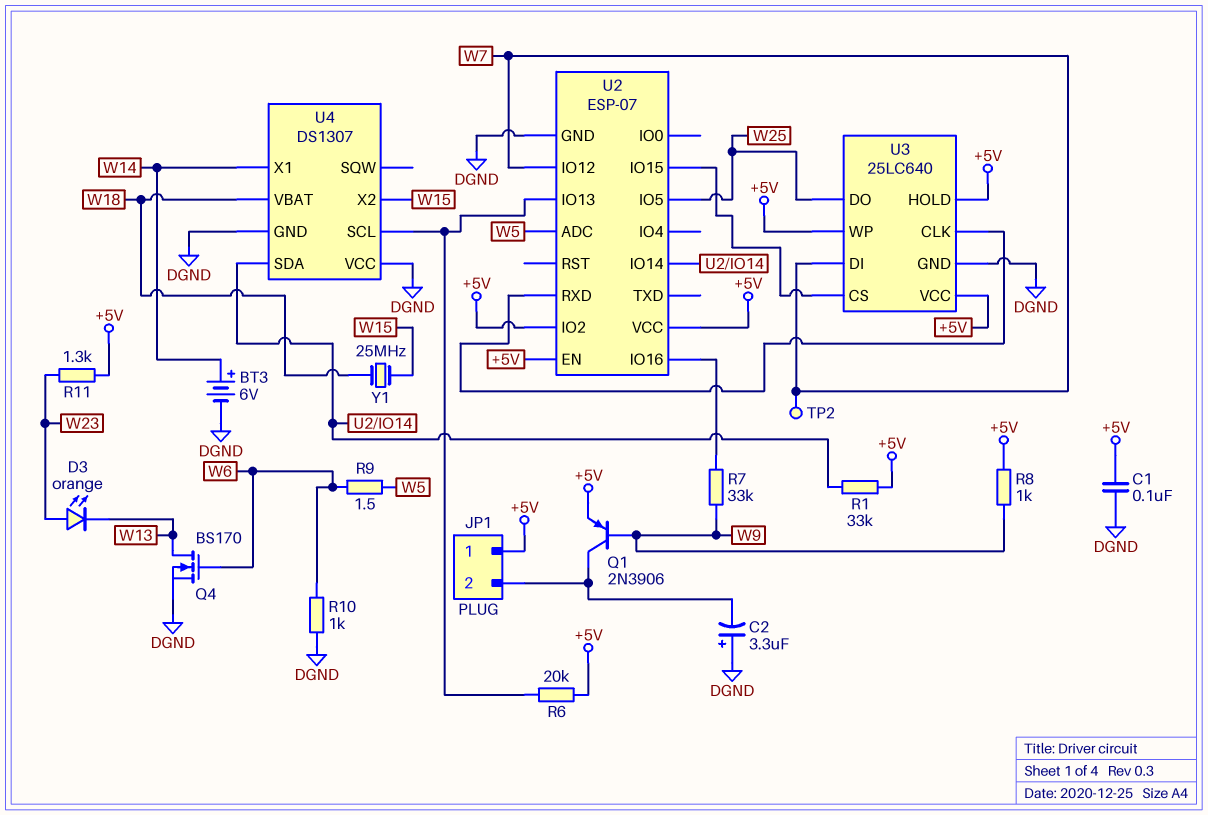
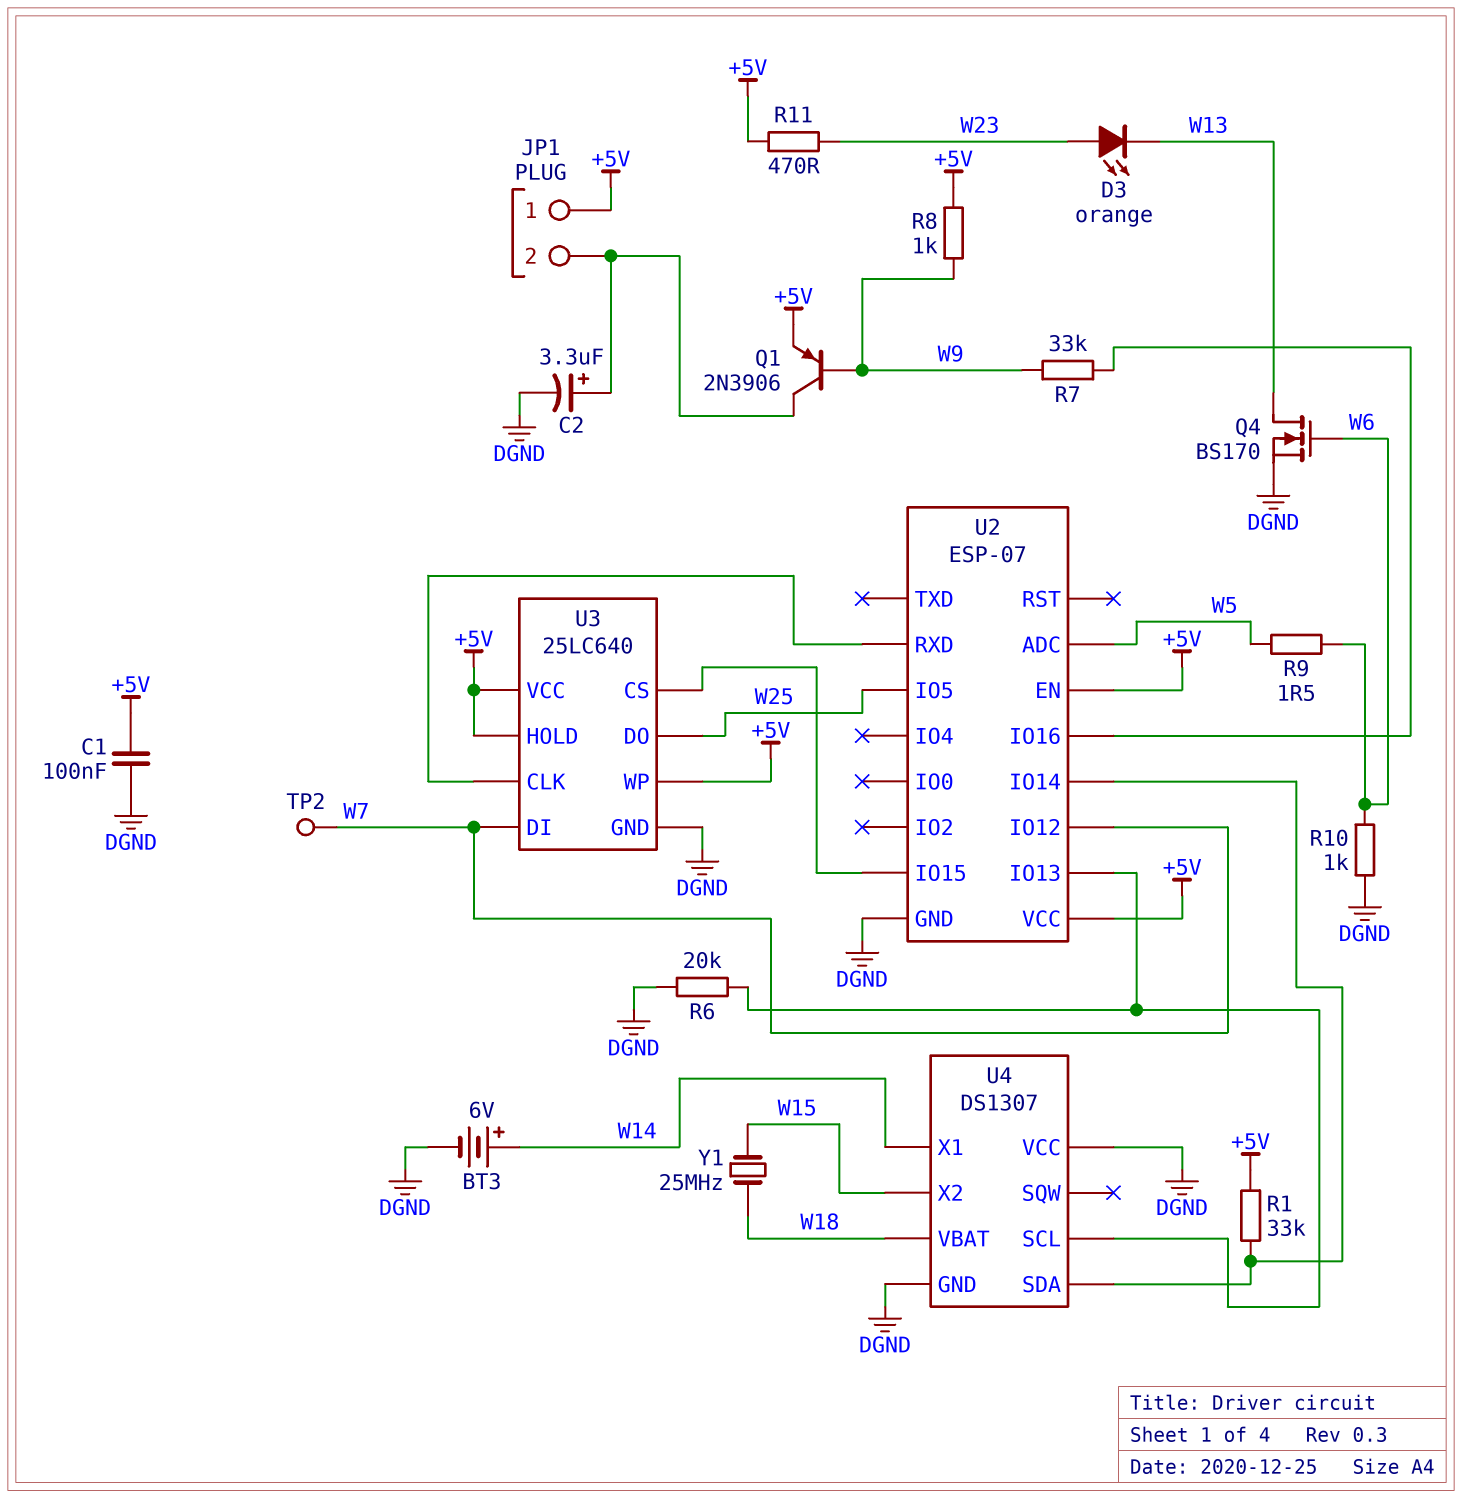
C2: 3.3uF (plus DGND, minus JP1/2) -> 3.3uF (plus JP1/2, minus DGND)
R6: 20k (+5V, U2/IO13) -> 20k (DGND, U2/IO13)
R11: 1.3k (+5V, W23) -> 470 (+5V, W23)
U2 pin IO2: +5V -> none

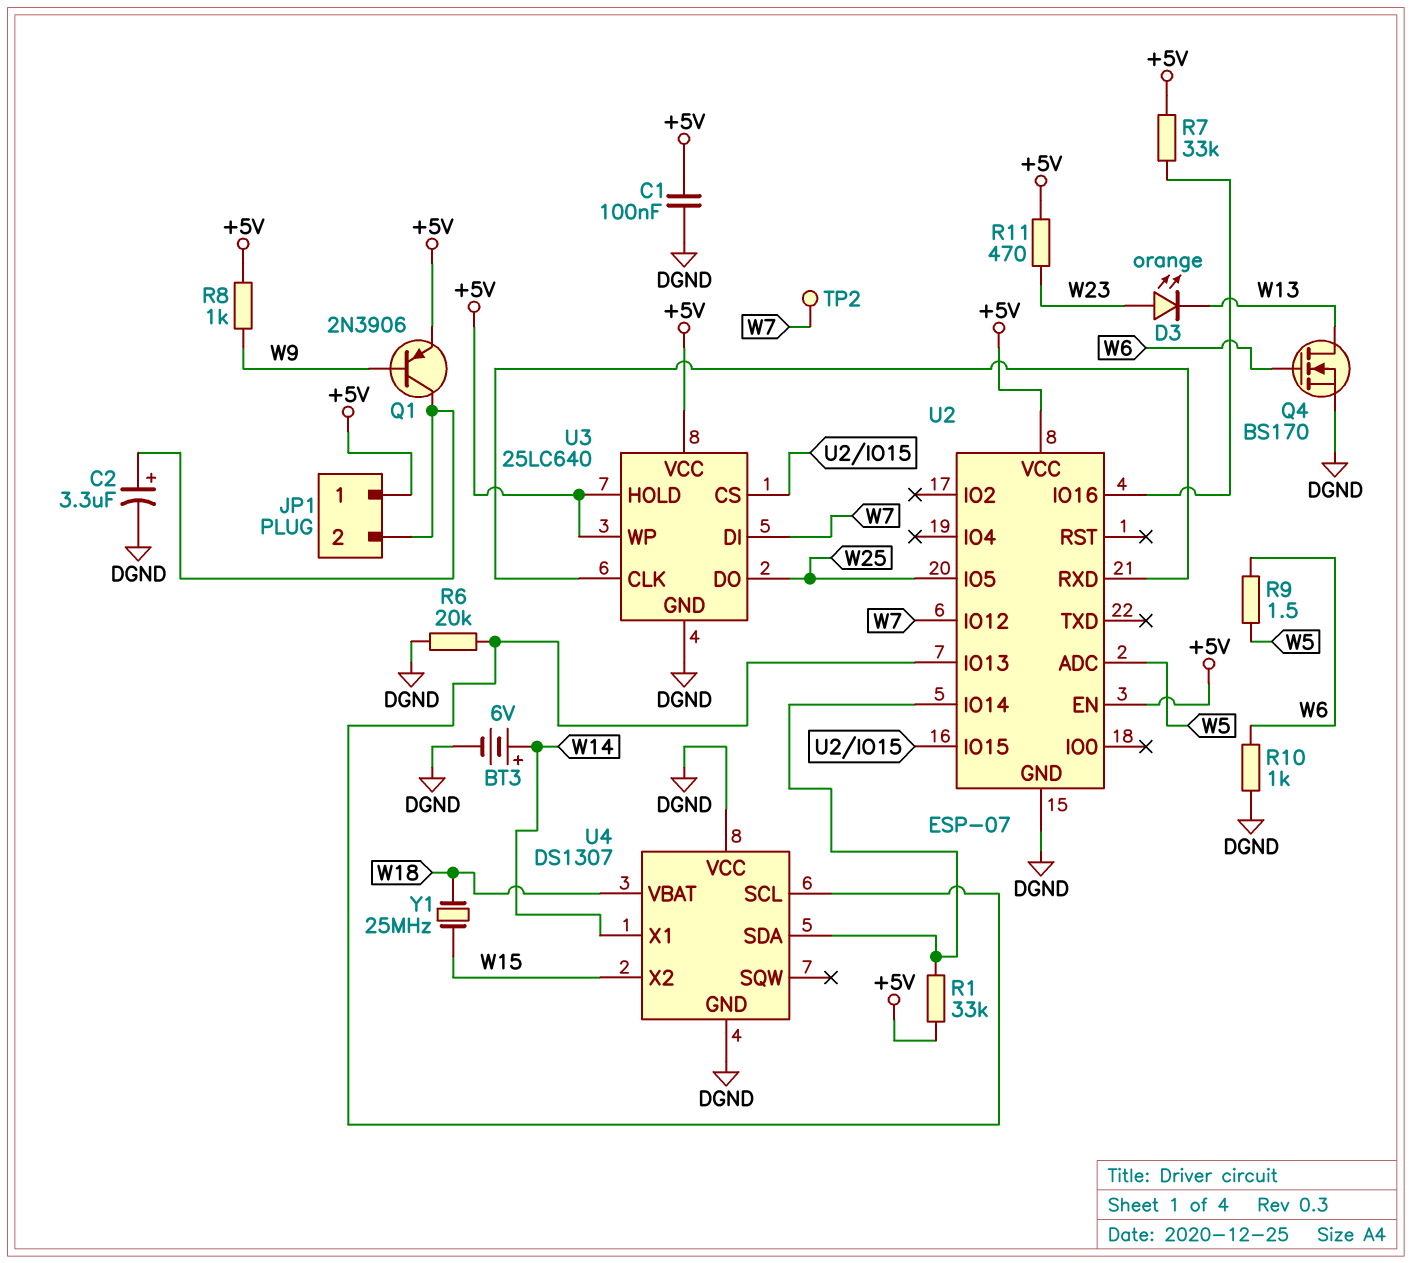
R7: 33k (U2/IO16, W9) -> 33k (+5V, U2/IO16)

